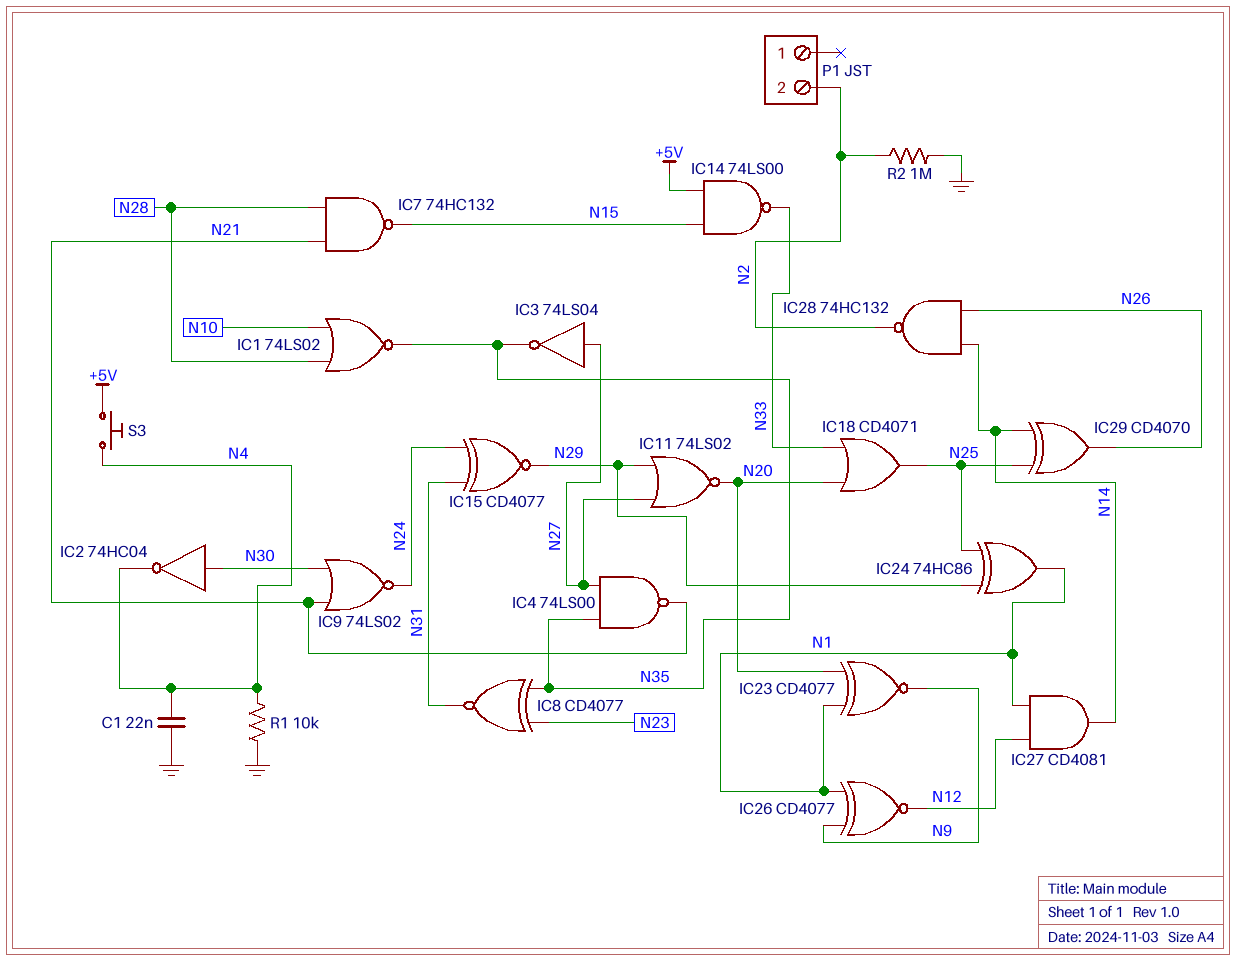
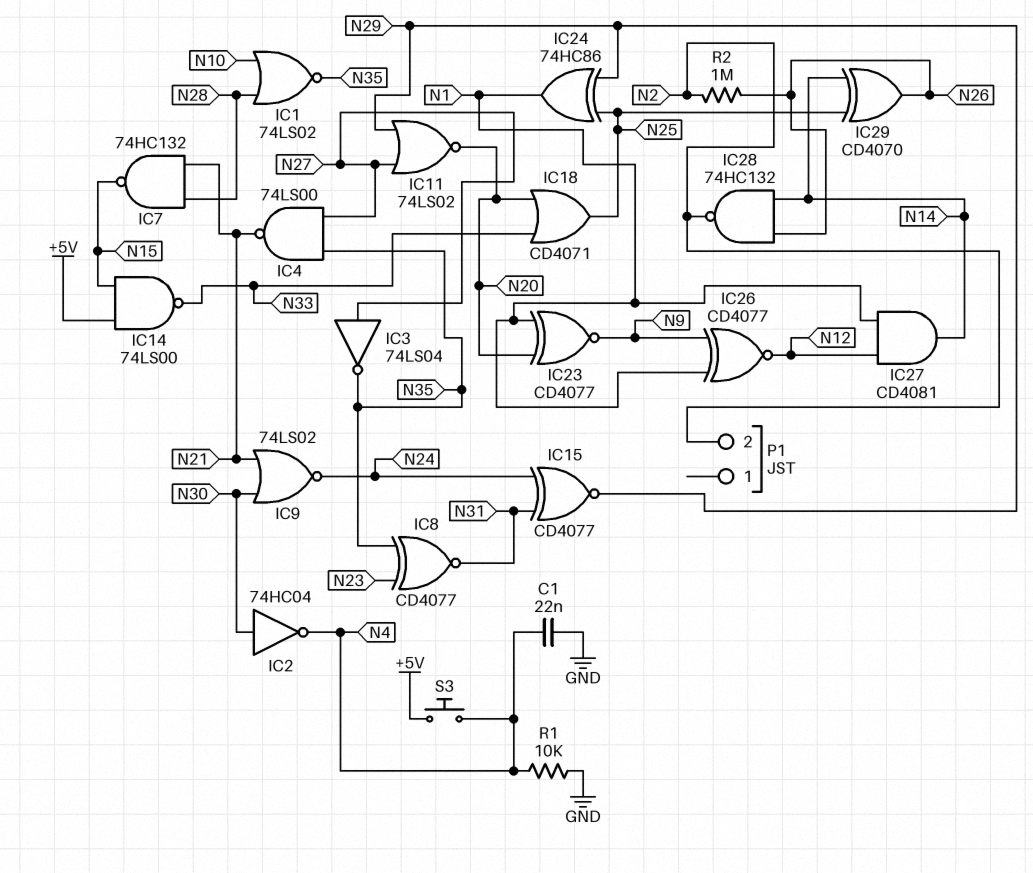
R2: 1M (GND, N2) -> 1M (N2, N26)

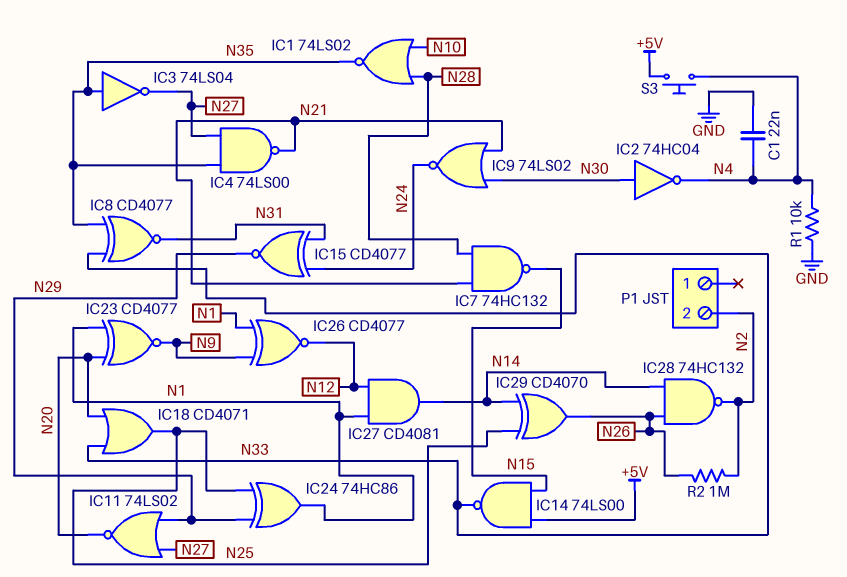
IC3: NOT 74LS04 (in N27, out N35) -> NOT 74LS04 (in N35, out N27)
IC8: XNOR CD4077 (in N23, in N35, out N31) -> XNOR CD4077 (in N33, in N35, out N31)

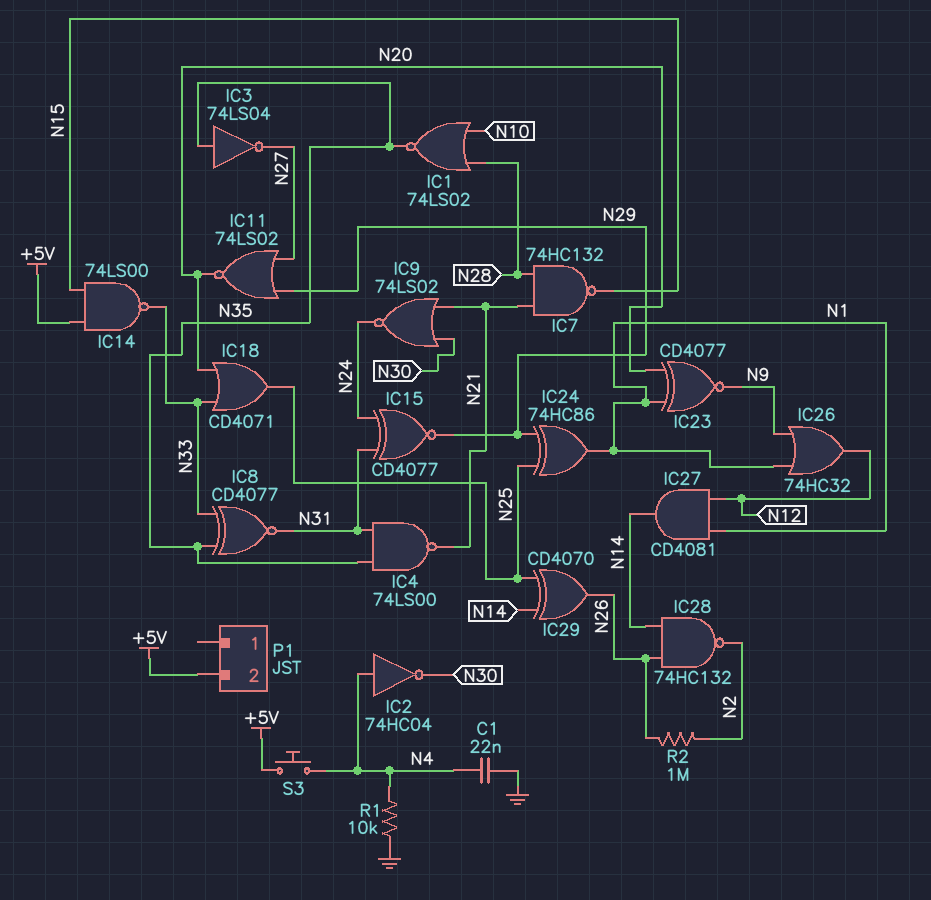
IC2: NOT 74HC04 (in N30, out N4) -> NOT 74HC04 (in N4, out N30)
IC4: NAND 74LS00 (in N27, in N35, out N21) -> NAND 74LS00 (in N31, in N35, out N21)
IC26: XNOR CD4077 (in N1, in N9, out N12) -> OR 74HC32 (in N1, in N9, out N12)
P1 pin 2: N2 -> +5V

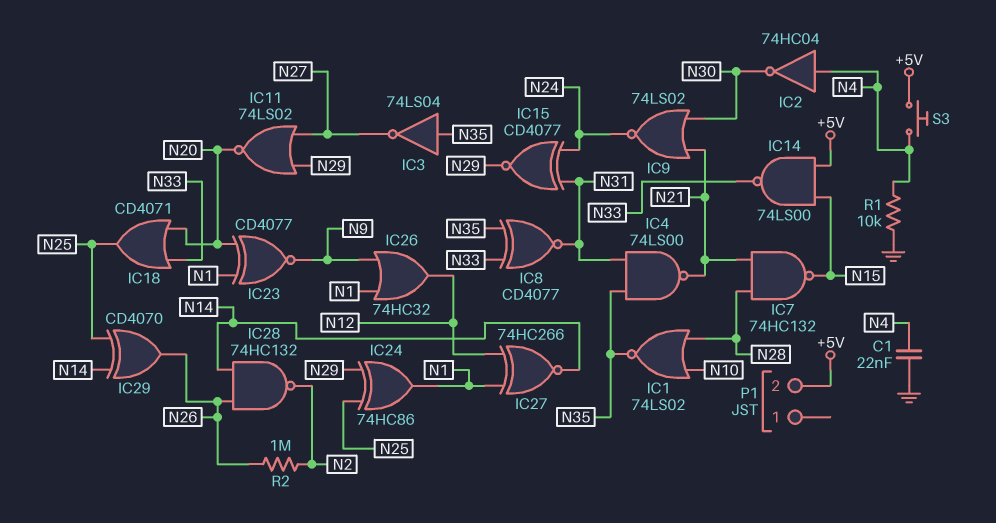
IC27: AND CD4081 (in N1, in N12, out N14) -> XNOR 74HC266 (in N1, in N12, out N14)

